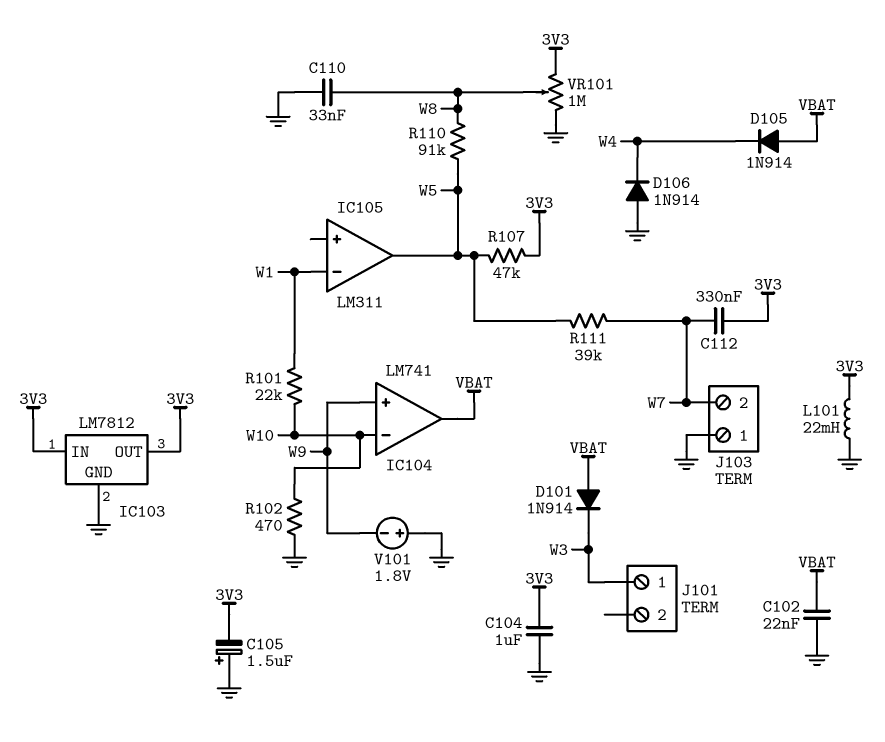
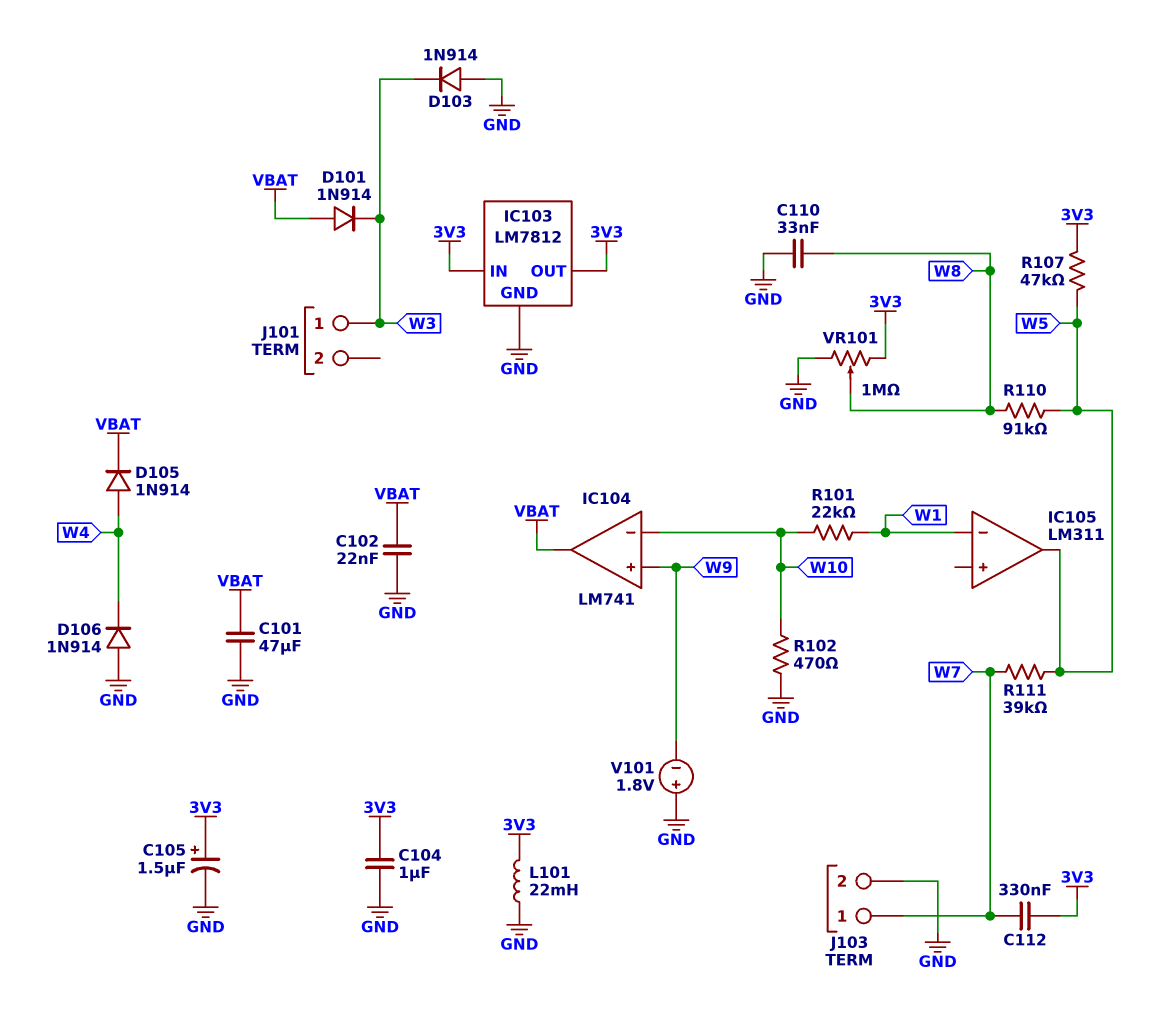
C101: none -> 47uF (GND, VBAT)
C105: 1.5uF (plus GND, minus 3V3) -> 1.5uF (plus 3V3, minus GND)
D103: none -> diode 1N914 (A GND, K W3)
D105: diode 1N914 (A VBAT, K W4) -> diode 1N914 (A W4, K VBAT)
J103 pin 1: GND -> W7
J103 pin 2: W7 -> GND

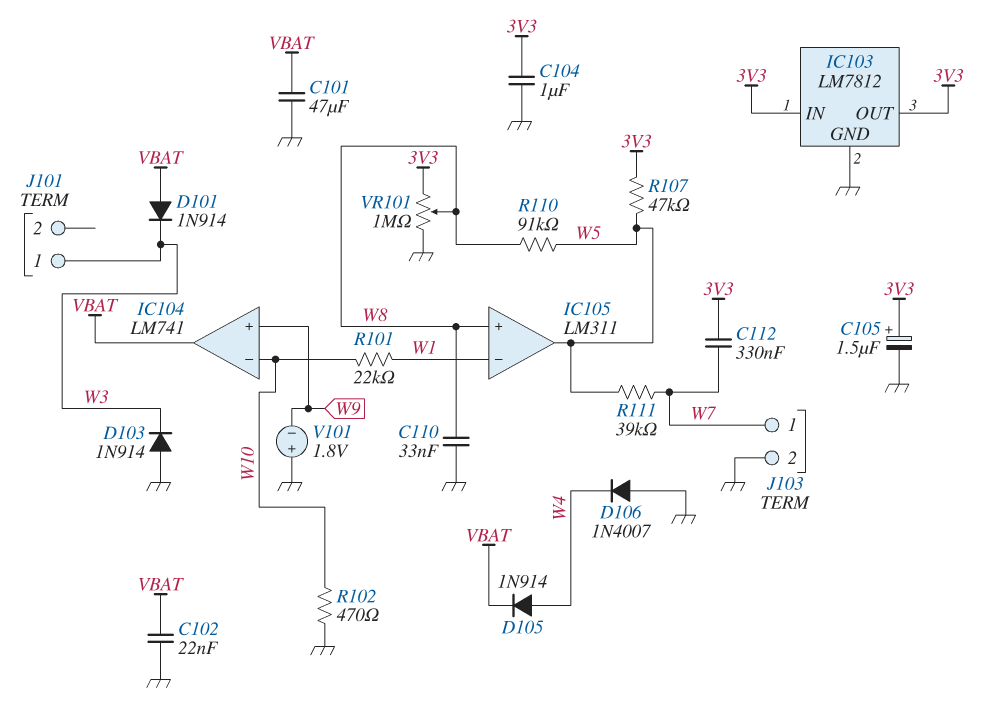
D106: diode 1N914 (A GND, K W4) -> diode 1N4007 (A GND, K W4)
IC105 pin in+: none -> W8
L101: 22mH (3V3, GND) -> none

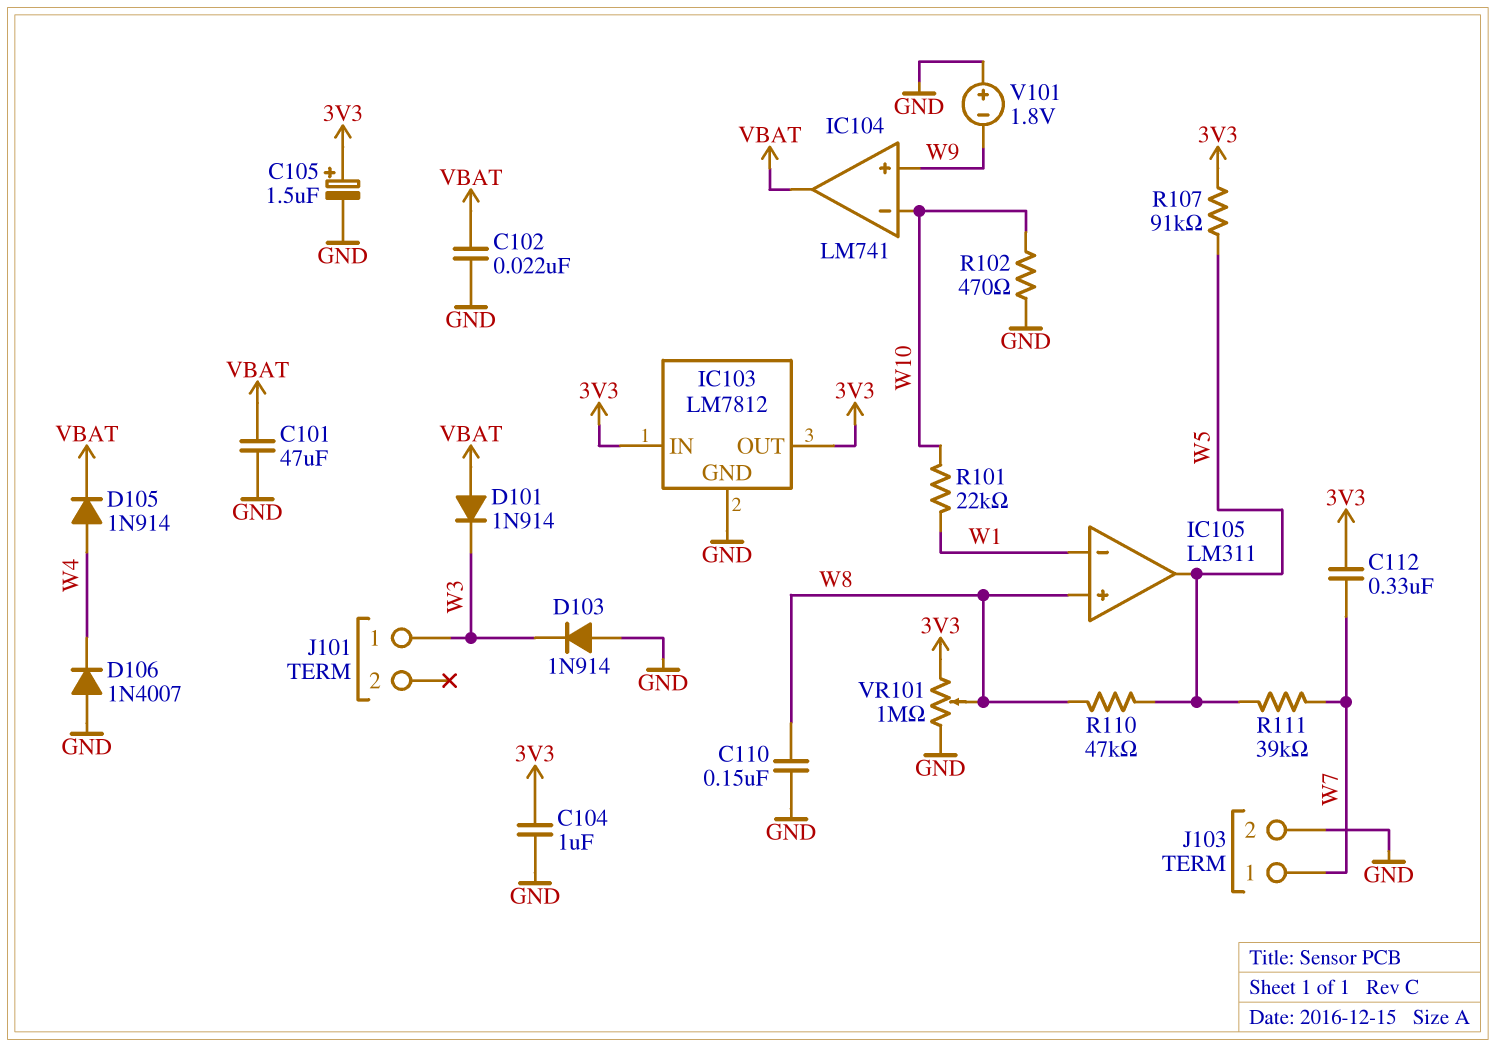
C110: 33nF (GND, W8) -> 150nF (GND, W8)
R107: 47k (3V3, W5) -> 91k (3V3, W5)
R110: 91k (W5, W8) -> 47k (W5, W8)

